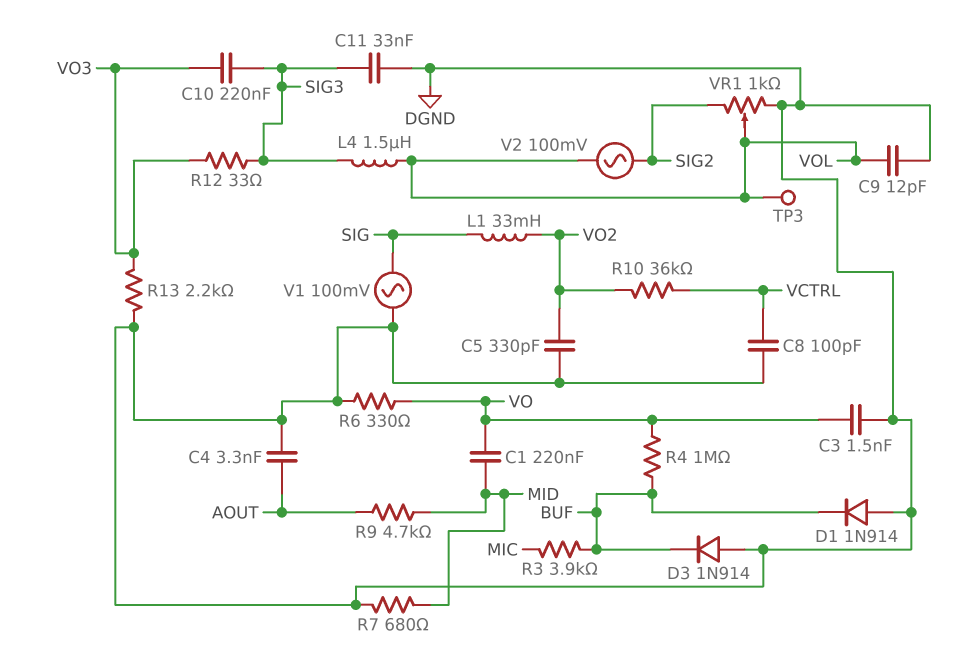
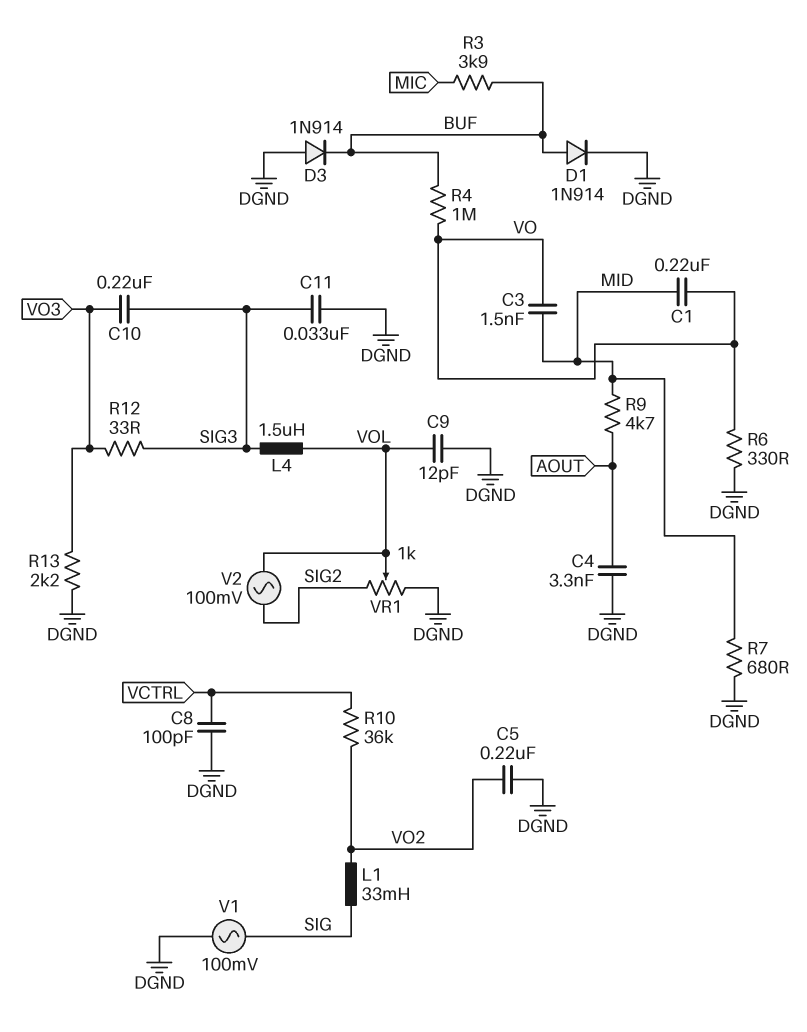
C3: 1.5nF (DGND, VO) -> 1.5nF (MID, VO)
C5: 330pF (DGND, VO2) -> 220nF (DGND, VO2)
D1: diode 1N914 (A DGND, K BUF) -> diode 1N914 (A BUF, K DGND)
TP3: test point (VOL) -> none

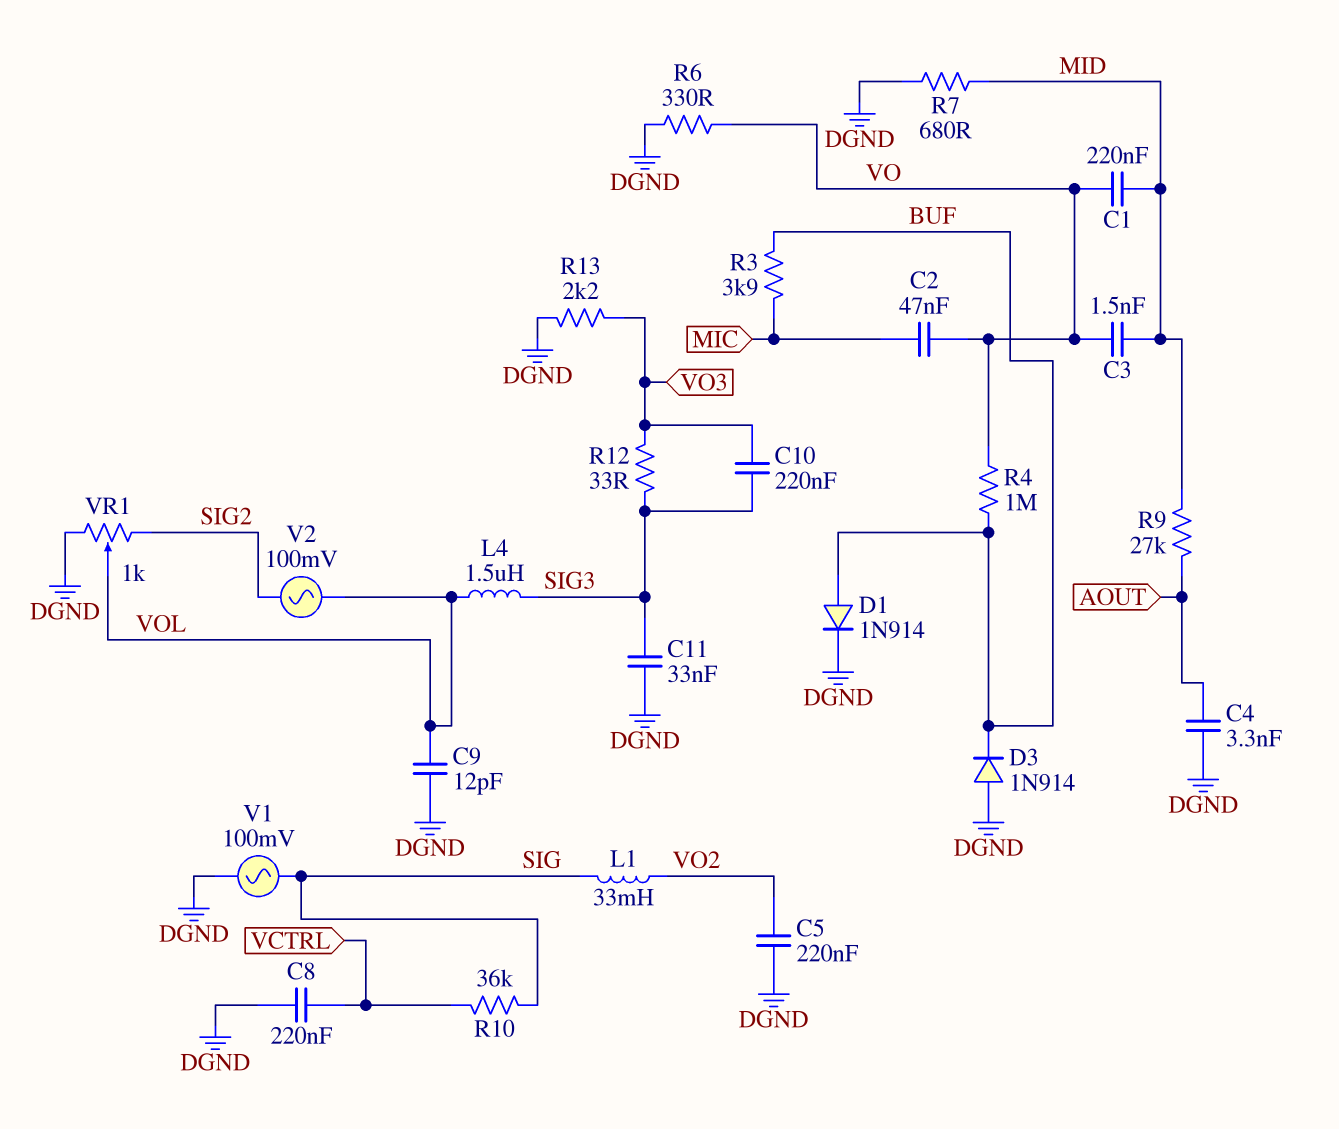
C2: none -> 47nF (MIC, VO)
C8: 100pF (DGND, VCTRL) -> 220nF (DGND, VCTRL)
R9: 4.7k (AOUT, MID) -> 27k (AOUT, MID)
R10: 36k (VCTRL, VO2) -> 36k (SIG, VCTRL)

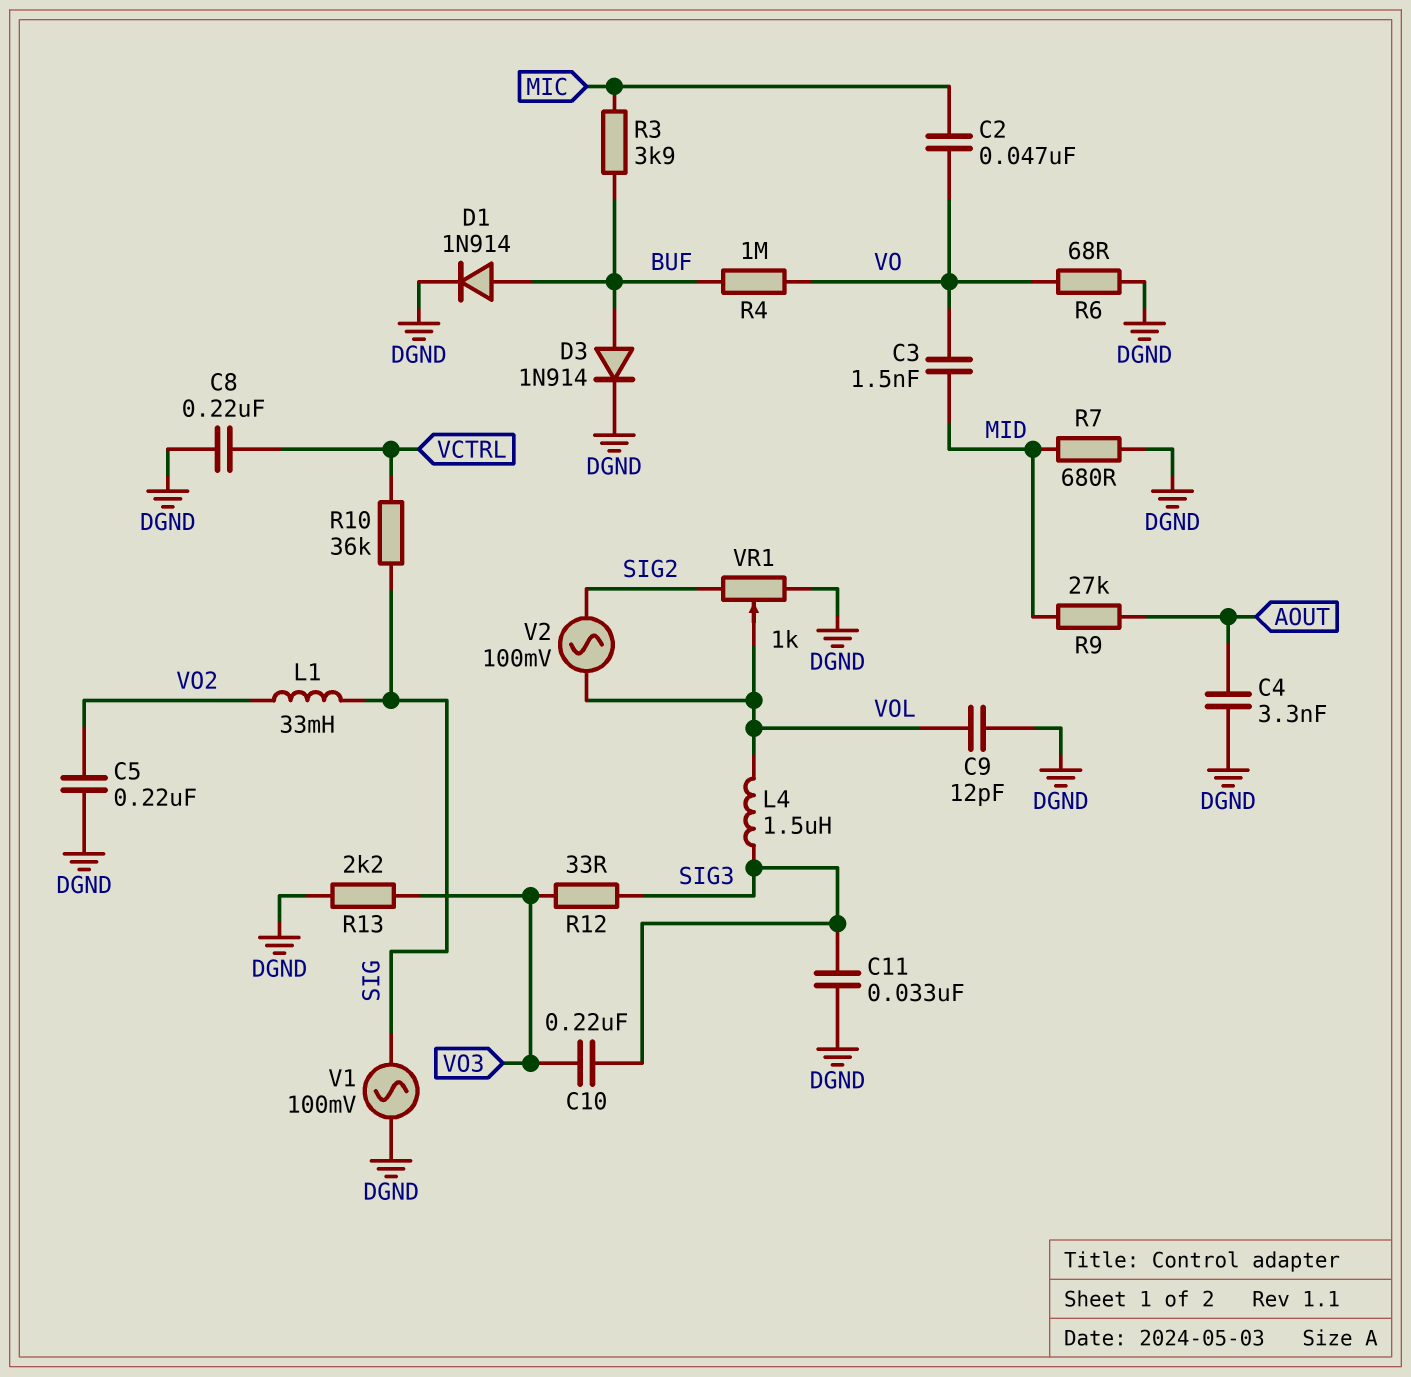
C1: 220nF (MID, VO) -> none
D3: diode 1N914 (A DGND, K BUF) -> diode 1N914 (A BUF, K DGND)
R6: 330 (DGND, VO) -> 68 (DGND, VO)

